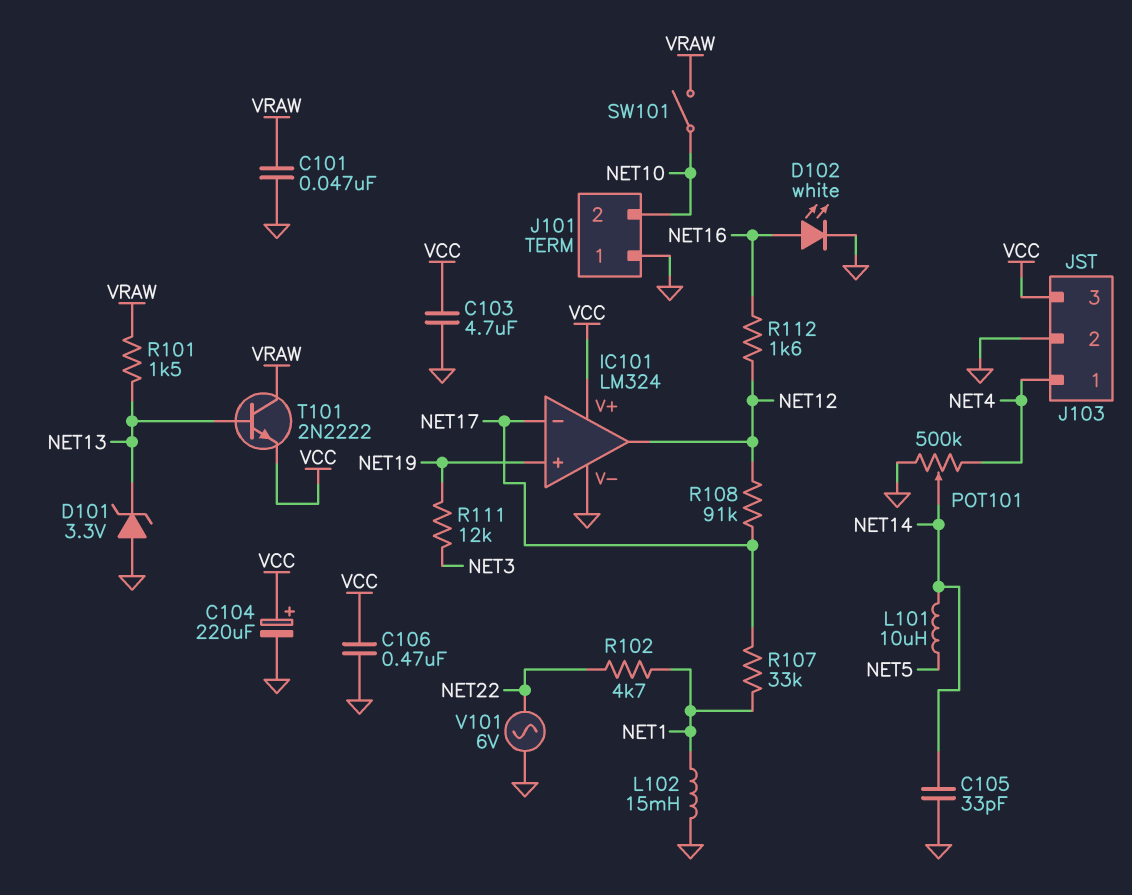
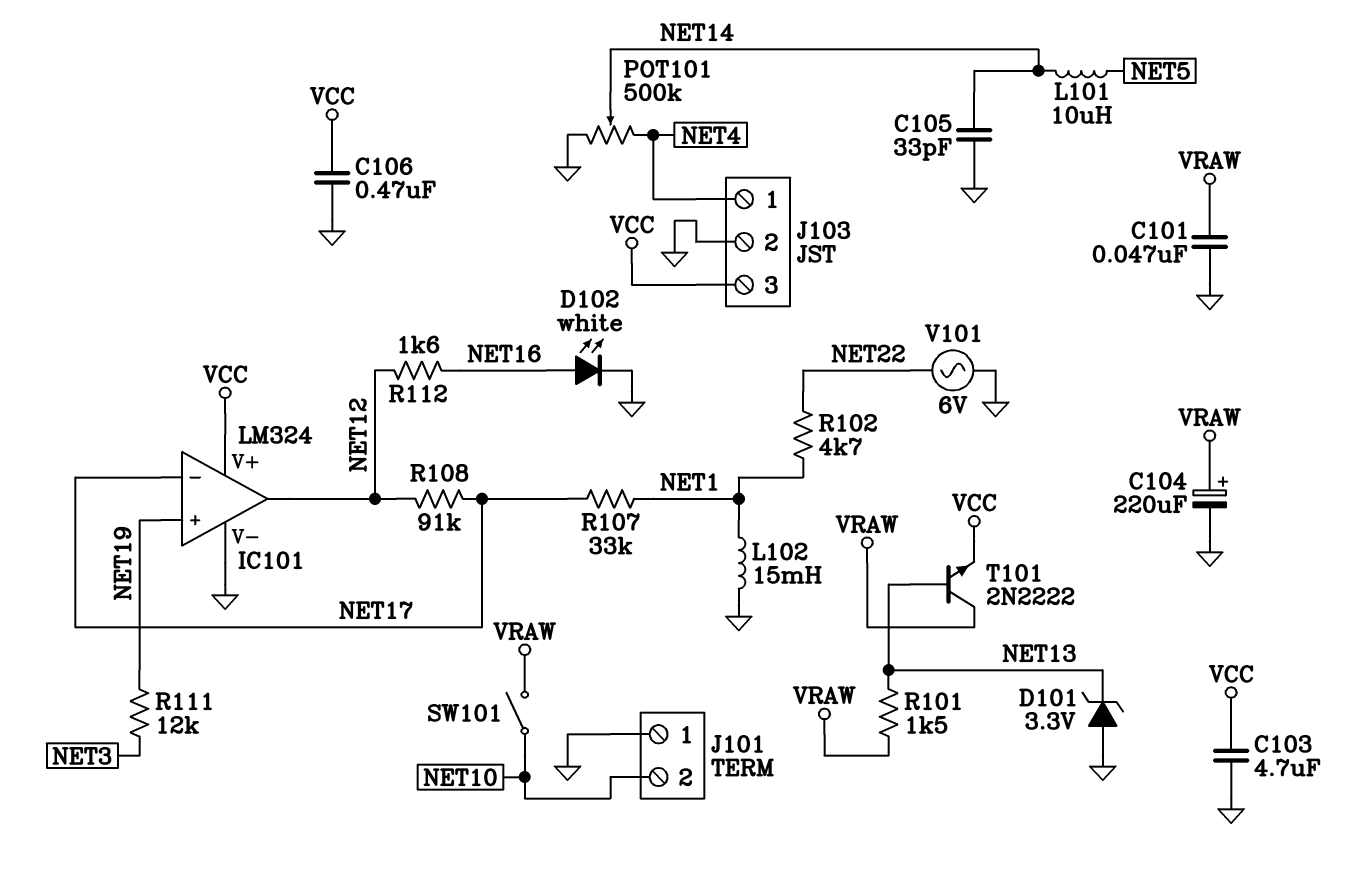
C104: 220uF (plus VCC, minus GND) -> 220uF (plus VRAW, minus GND)

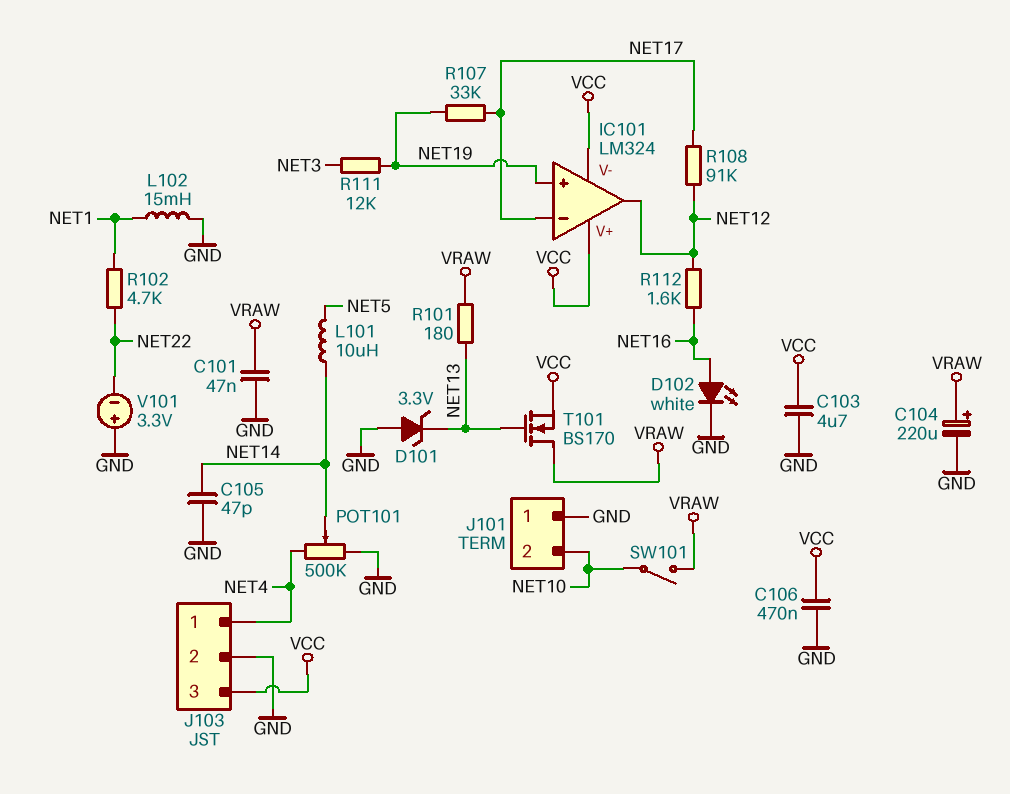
C105: 33pF (GND, NET14) -> 47pF (GND, NET14)
IC101 pin V-: GND -> VCC
R101: 1.5k (NET13, VRAW) -> 180 (NET13, VRAW)
R107: 33k (NET1, NET17) -> 33k (NET17, NET19)
T101: NPN 2N2222 (B NET13, C VRAW, E VCC) -> NMOS BS170 (G NET13, D VRAW, S VCC)
V101: AC 6V (GND, NET22) -> 3.3V (plus GND, minus NET22)

